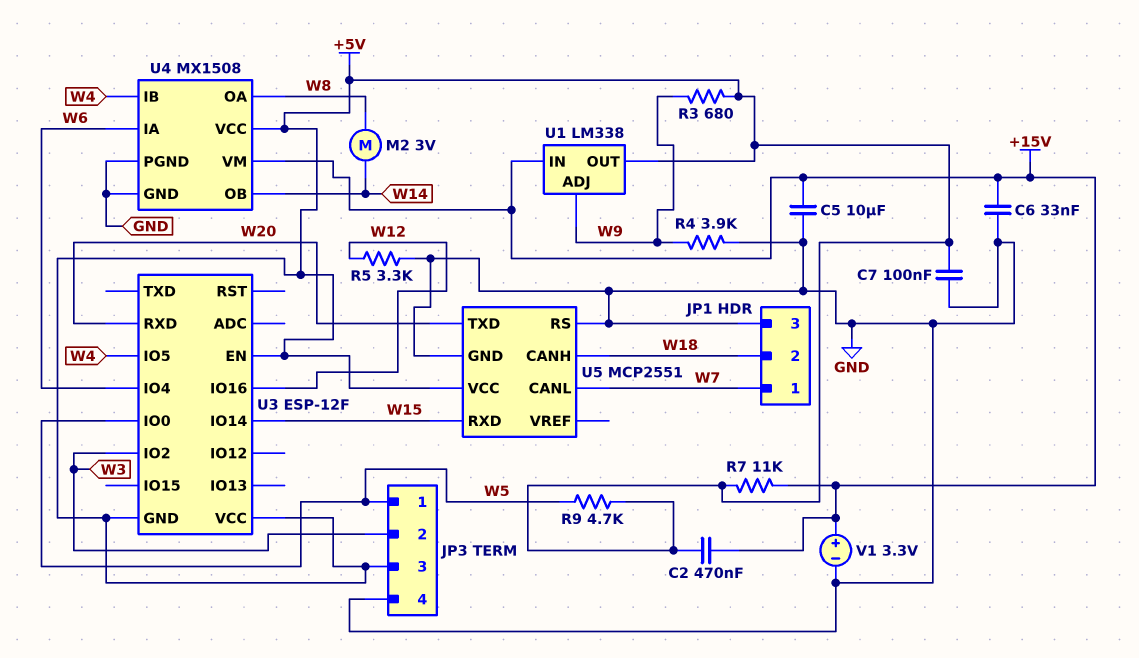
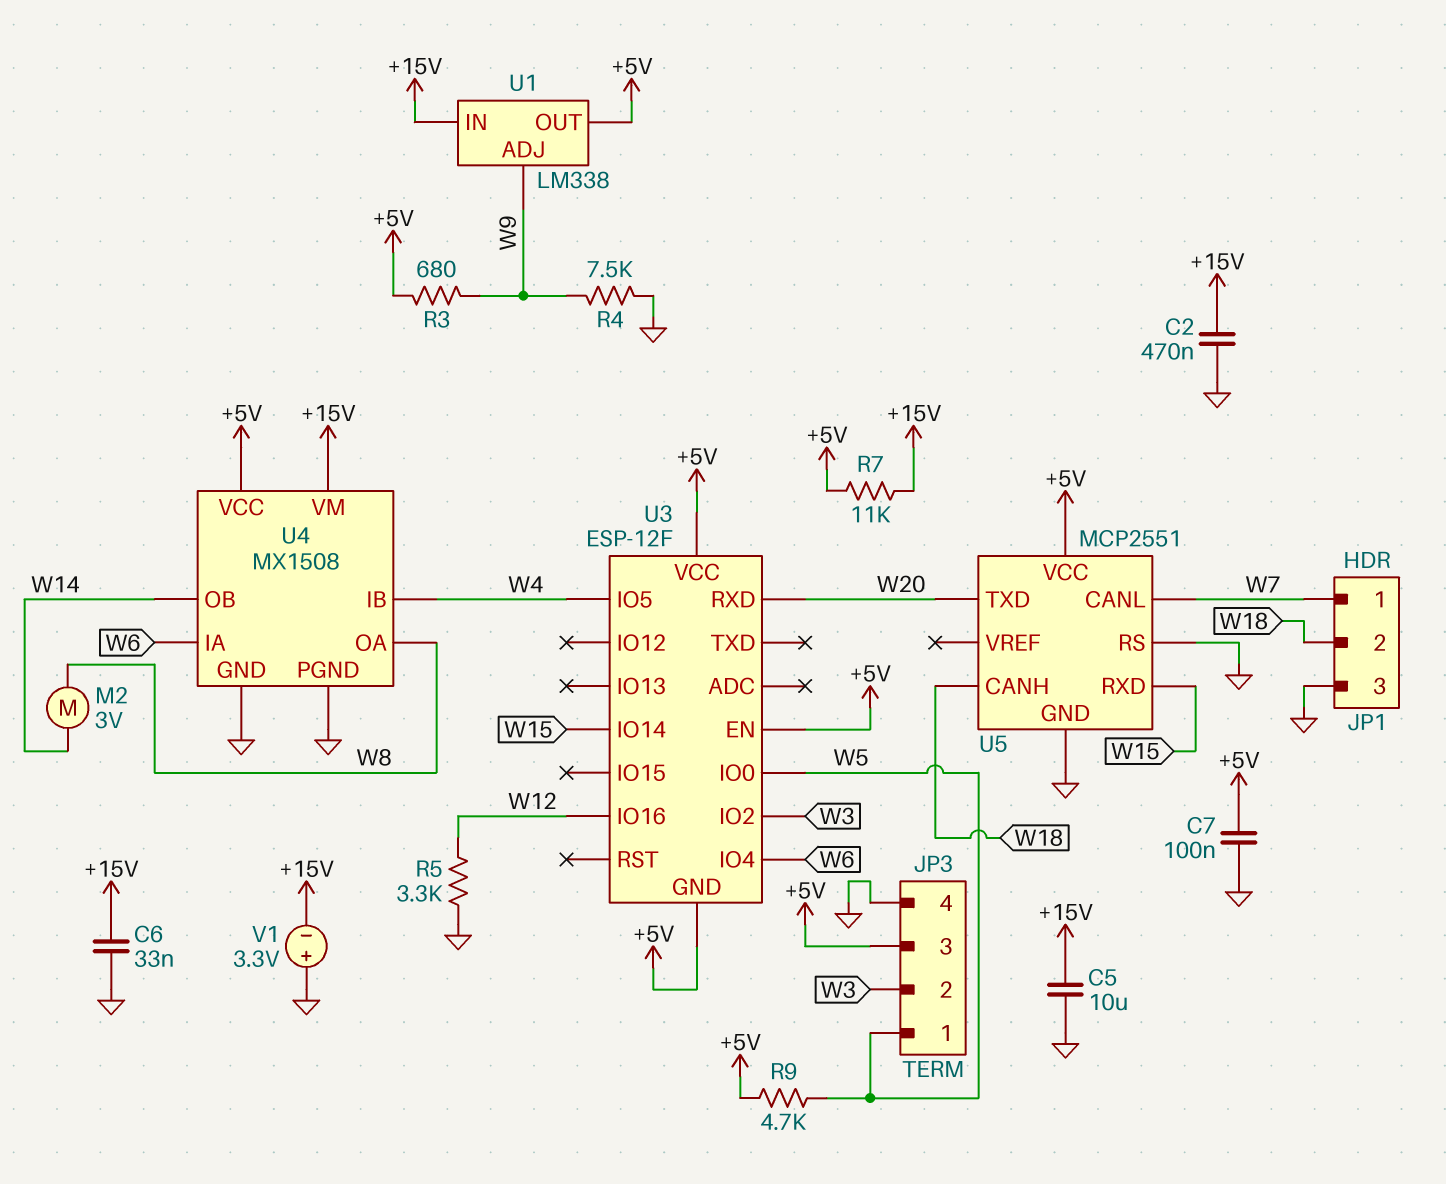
C2: 470nF (+5V, +15V) -> 470nF (+15V, GND)
R4: 3.9k (GND, W9) -> 7.5k (GND, W9)
V1: 3.3V (plus +15V, minus GND) -> 3.3V (plus GND, minus +15V)

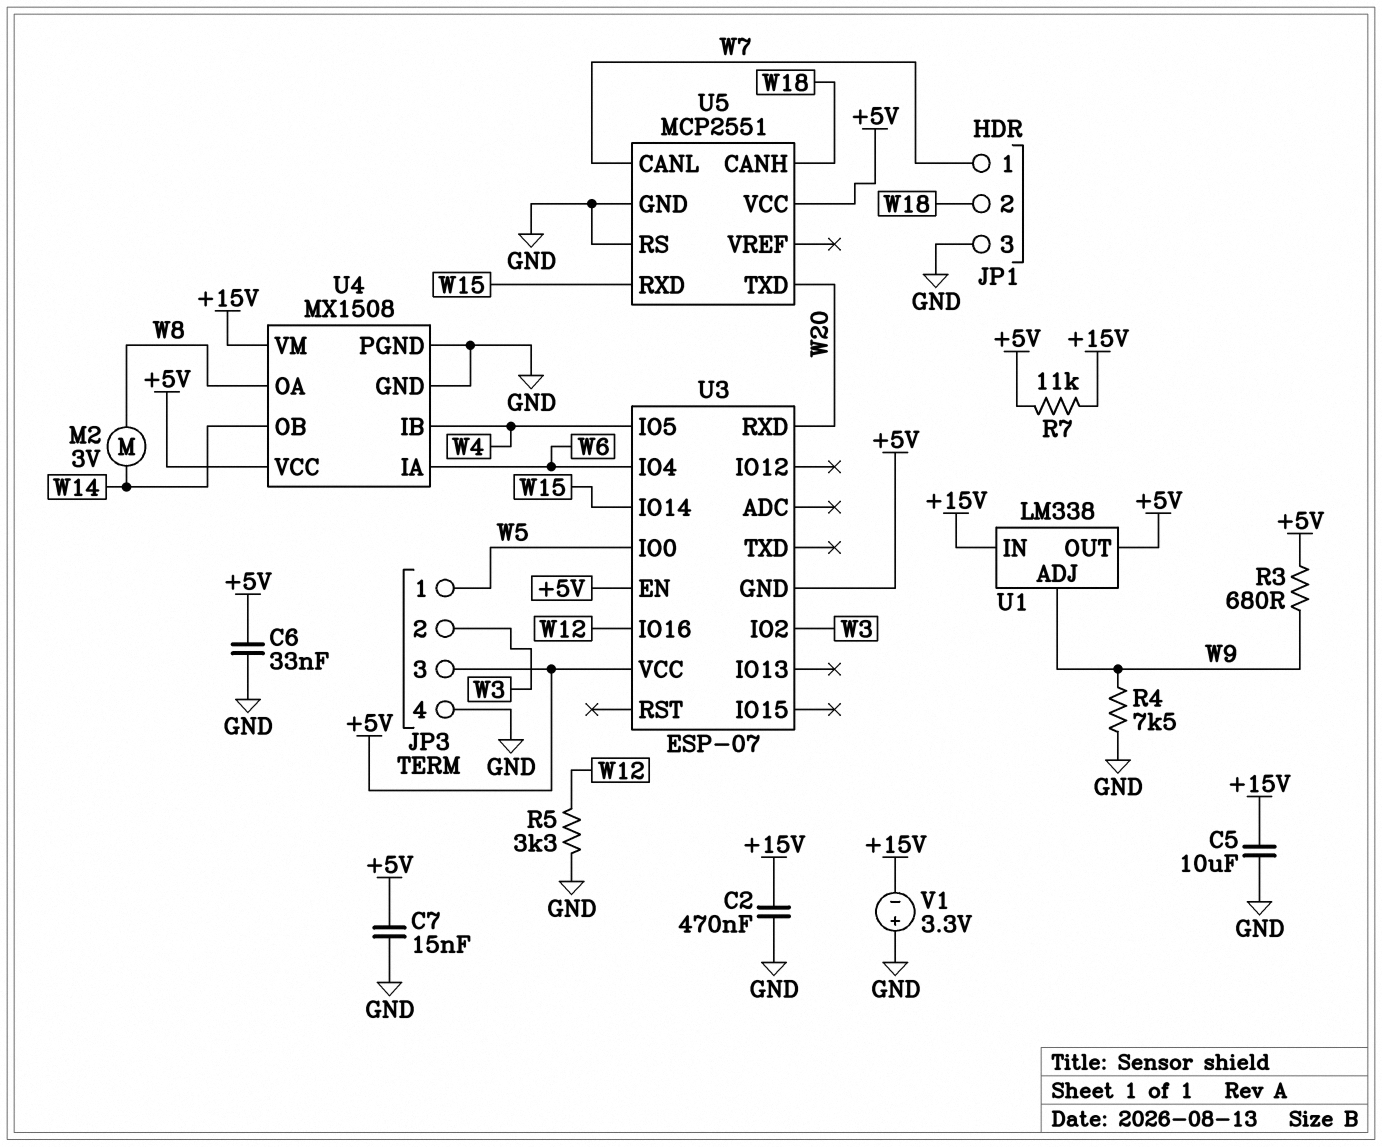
C6: 33nF (+15V, GND) -> 33nF (+5V, GND)
C7: 100nF (+5V, GND) -> 15nF (+5V, GND)
R9: 4.7k (+5V, W5) -> none
U3: ESP-12F -> ESP-07

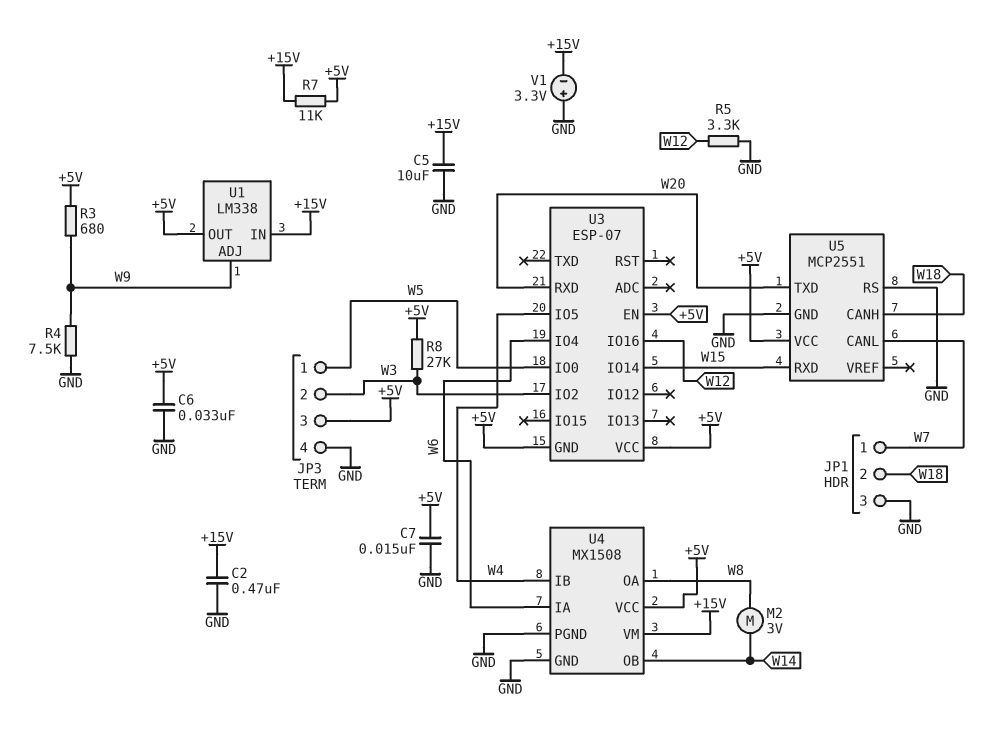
R8: none -> 27k (+5V, W3)

